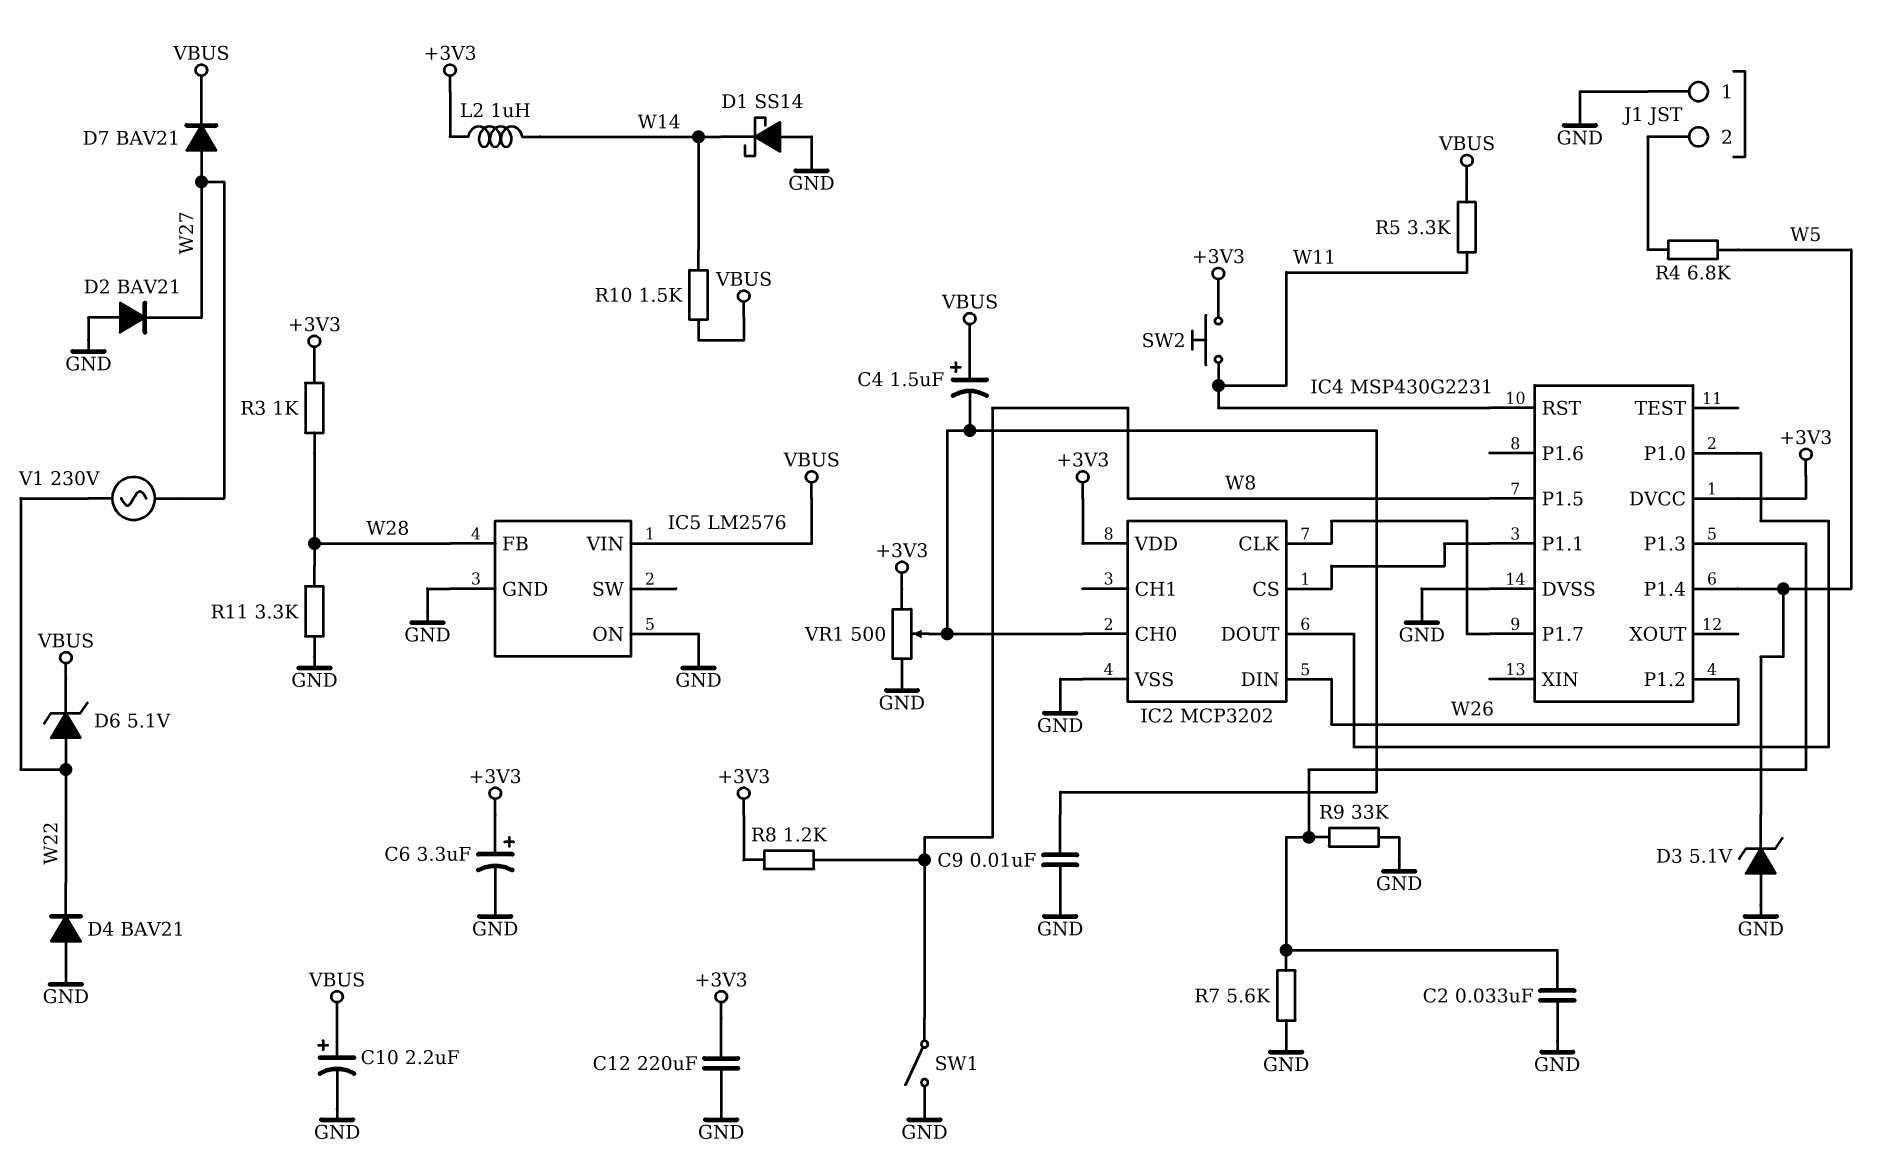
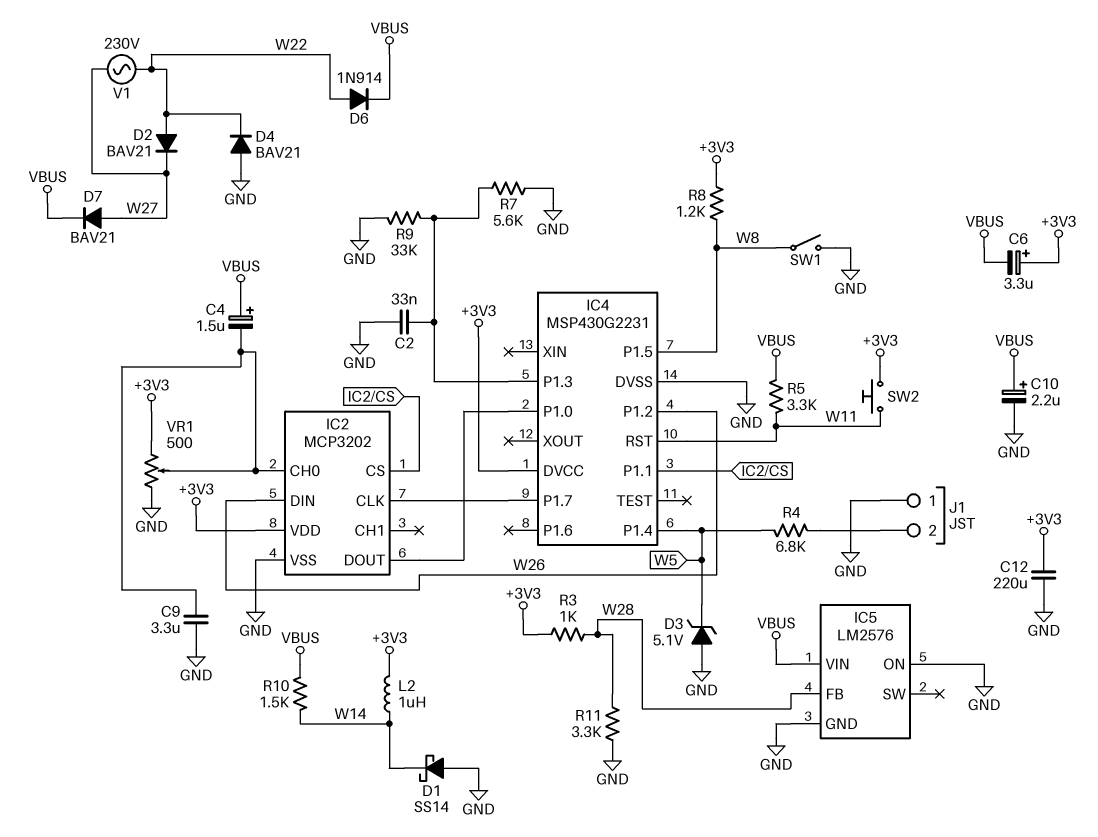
C6: 3.3uF (plus +3V3, minus GND) -> 3.3uF (plus +3V3, minus VBUS)
C9: 10nF (GND, IC2/CH0) -> 3.3uF (GND, IC2/CH0)
D2: diode BAV21 (A GND, K W27) -> diode BAV21 (A W22, K W27)
D6: zener 5.1V (A W22, K VBUS) -> diode 1N914 (A W22, K VBUS)

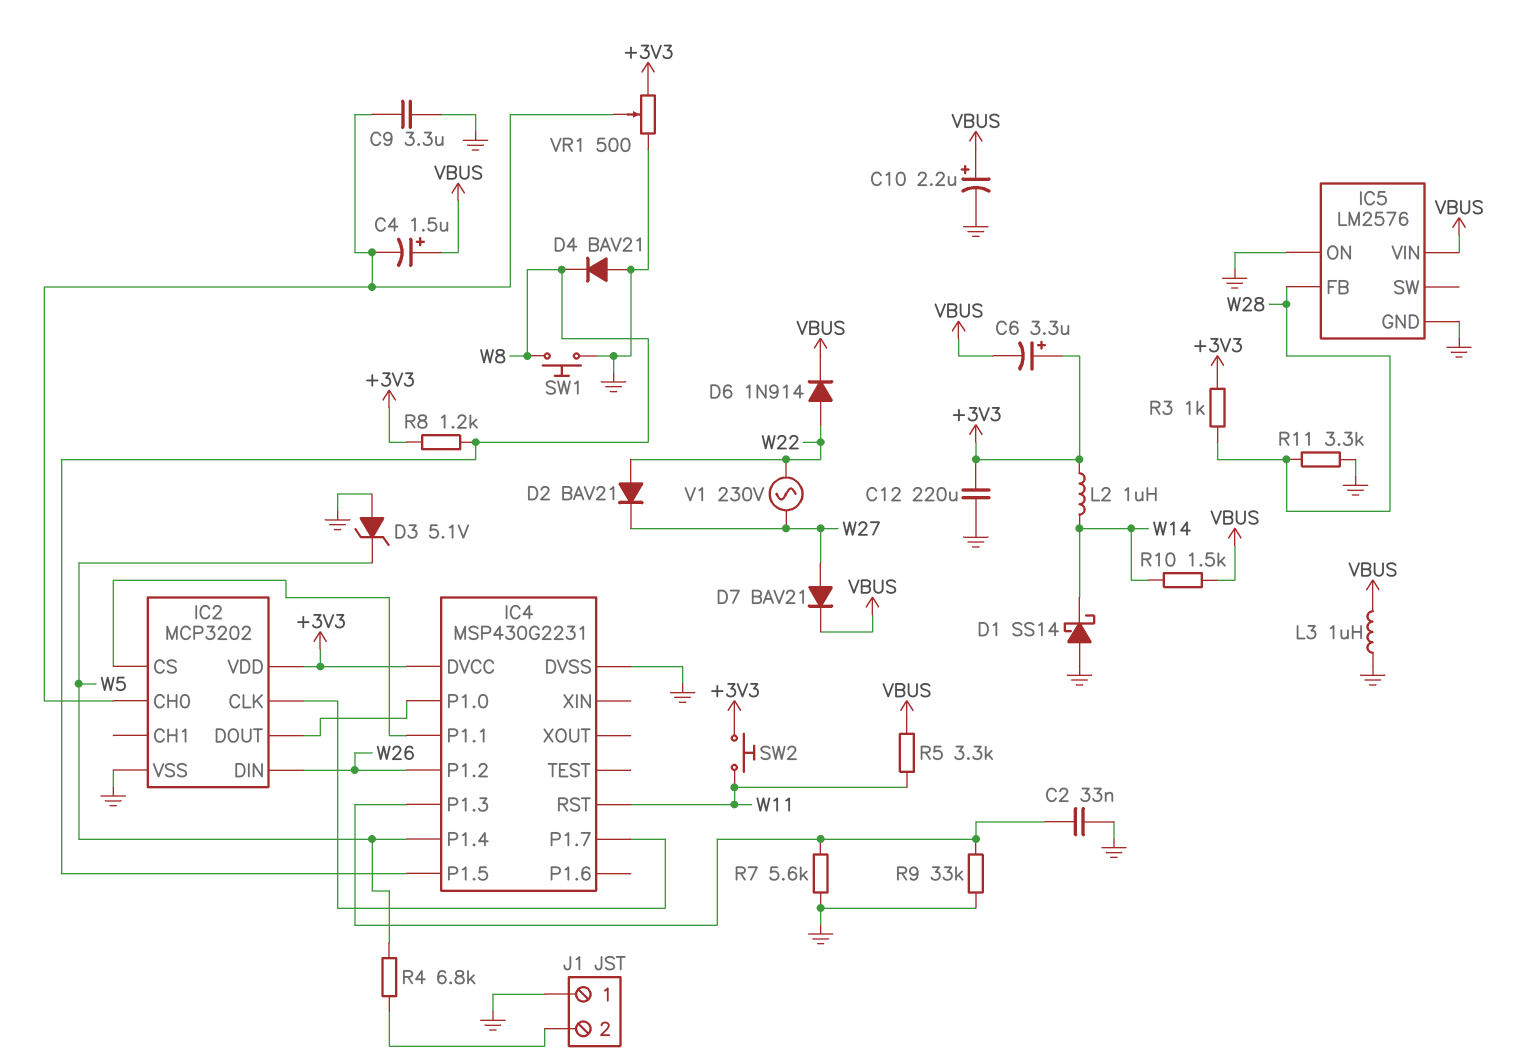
D4: diode BAV21 (A GND, K W22) -> diode BAV21 (A GND, K W8)
L3: none -> 1uH (GND, VBUS)
SW1: switch (GND, W8) -> button (GND, W8)

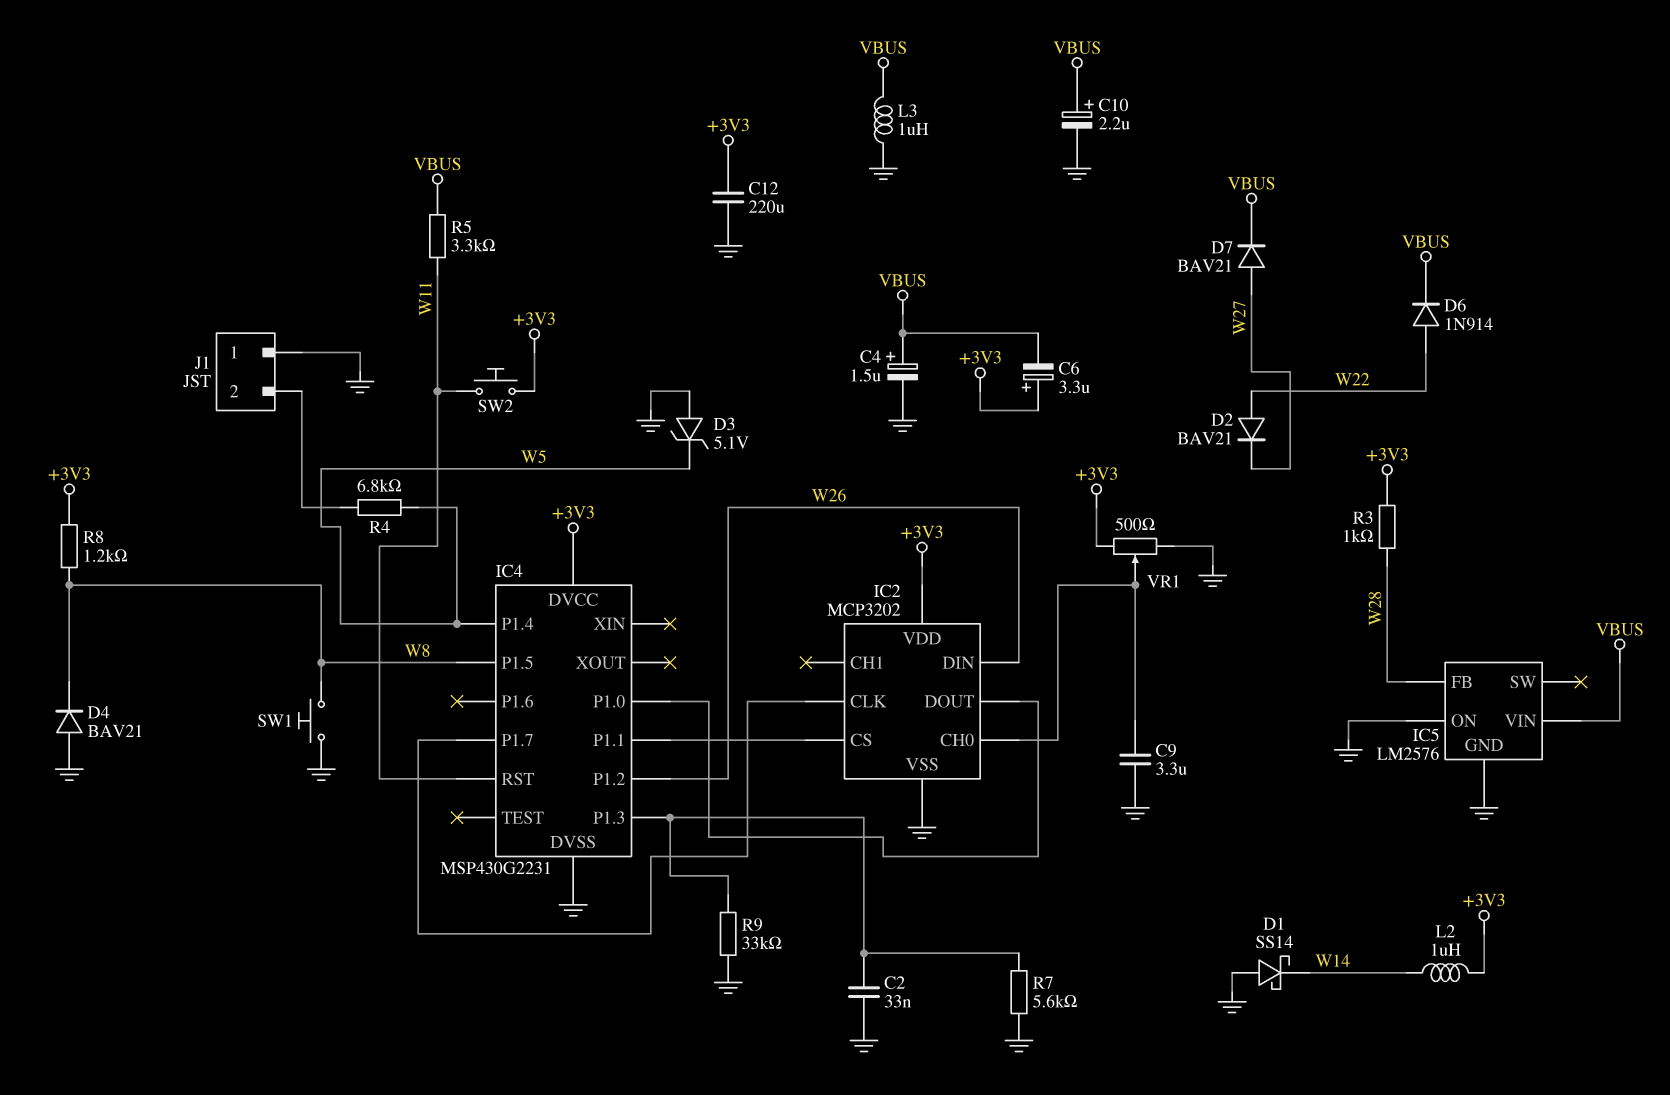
C4: 1.5uF (plus VBUS, minus IC2/CH0) -> 1.5uF (plus VBUS, minus GND)
R10: 1.5k (VBUS, W14) -> none
R11: 3.3k (GND, W28) -> none
V1: AC 230V (W22, W27) -> none

